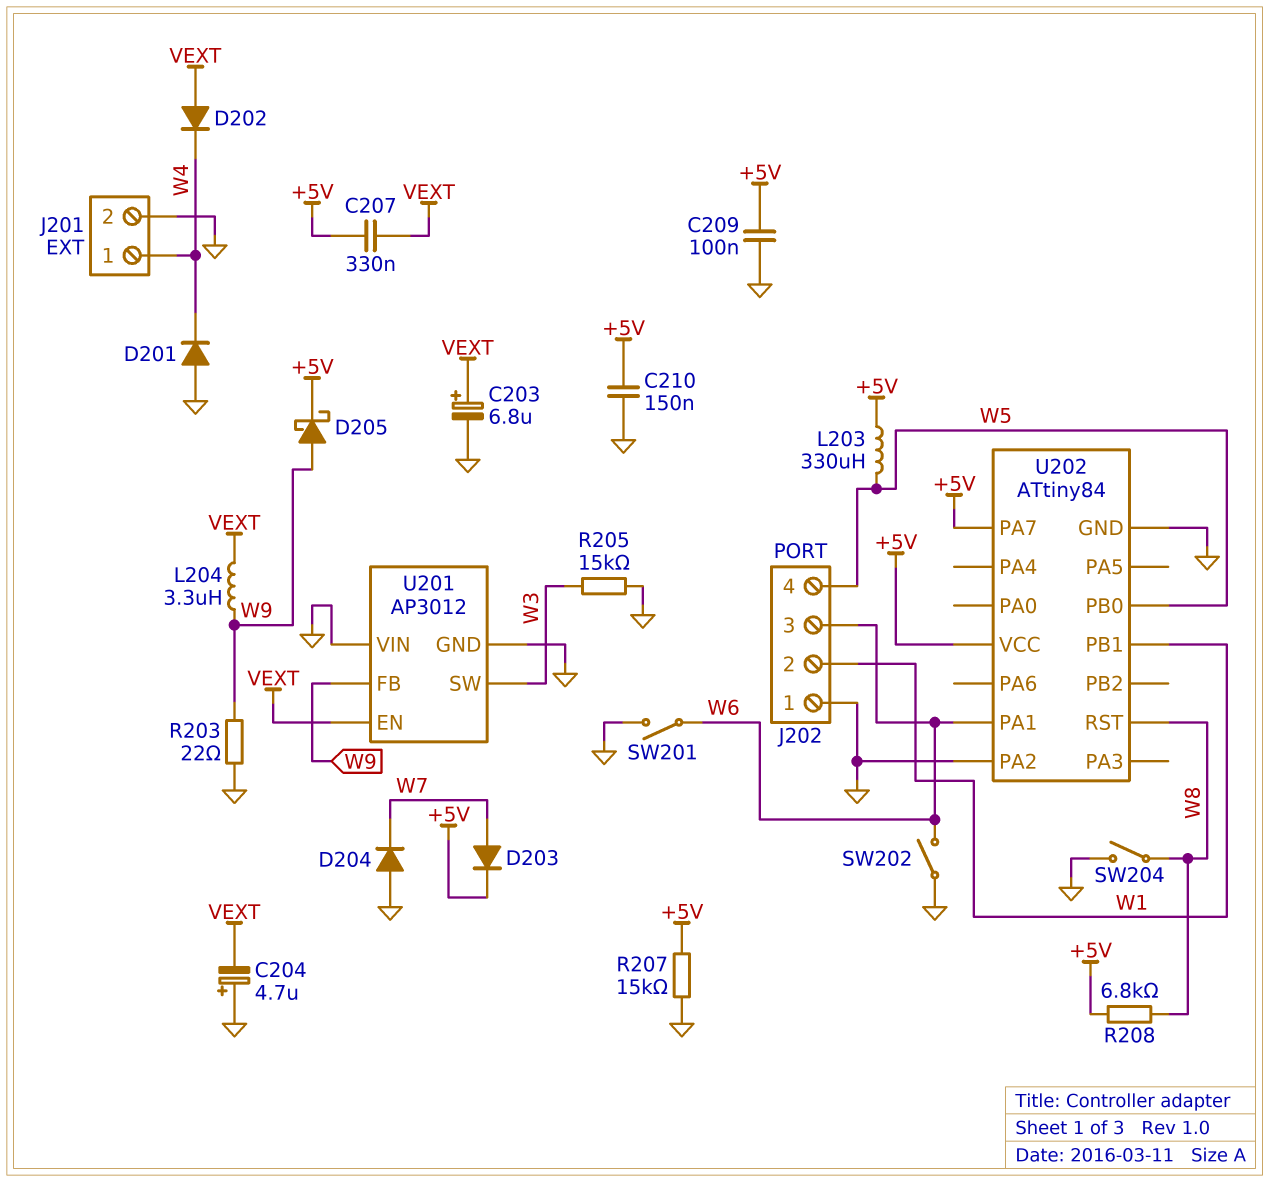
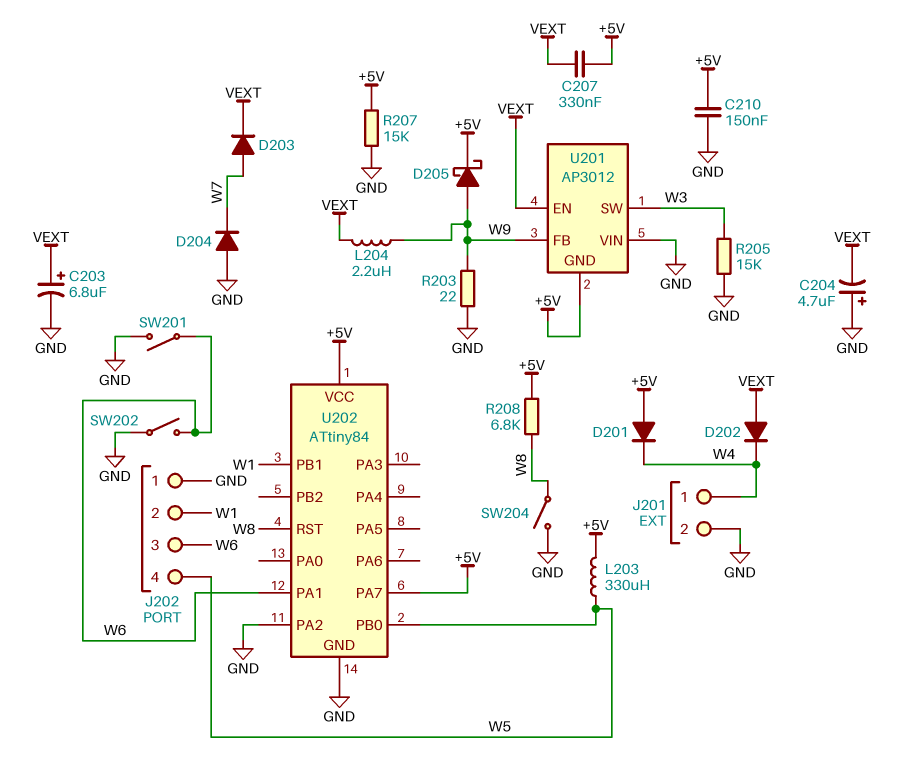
C209: 100nF (+5V, GND) -> none
D201: diode (A GND, K W4) -> diode (A +5V, K W4)
D203: diode (A W7, K +5V) -> diode (A W7, K VEXT)
L204: 3.3uH (VEXT, W9) -> 2.2uH (VEXT, W9)
U201 pin GND: GND -> +5V

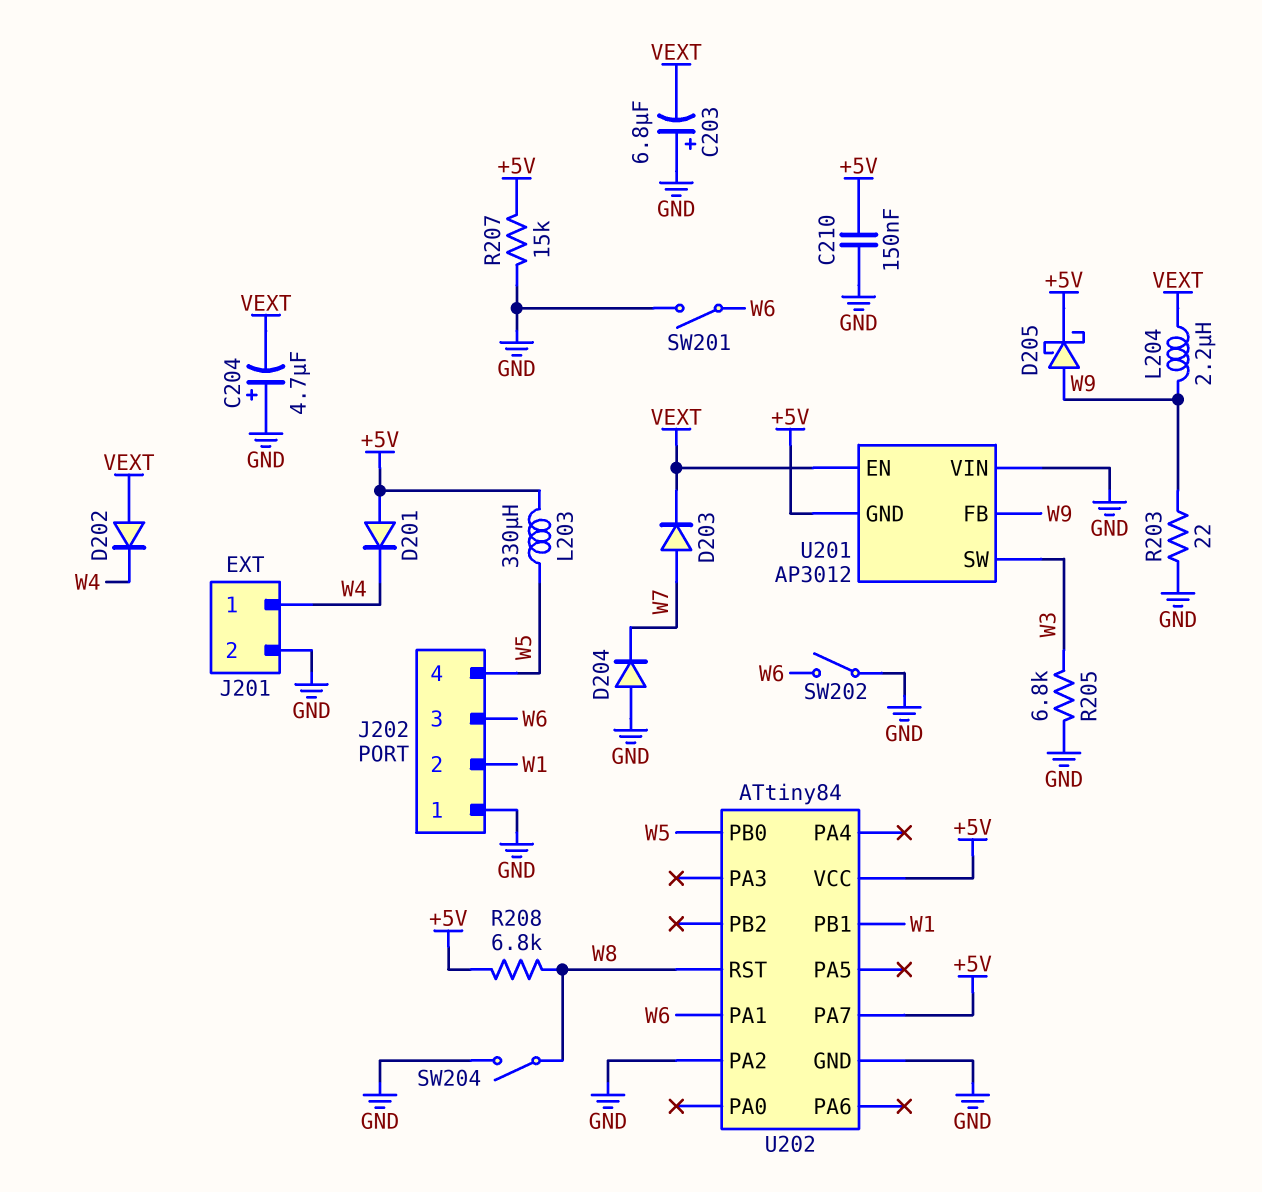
C203: 6.8uF (plus VEXT, minus GND) -> 6.8uF (plus GND, minus VEXT)
C207: 330nF (+5V, VEXT) -> none
R205: 15k (GND, W3) -> 6.8k (GND, W3)

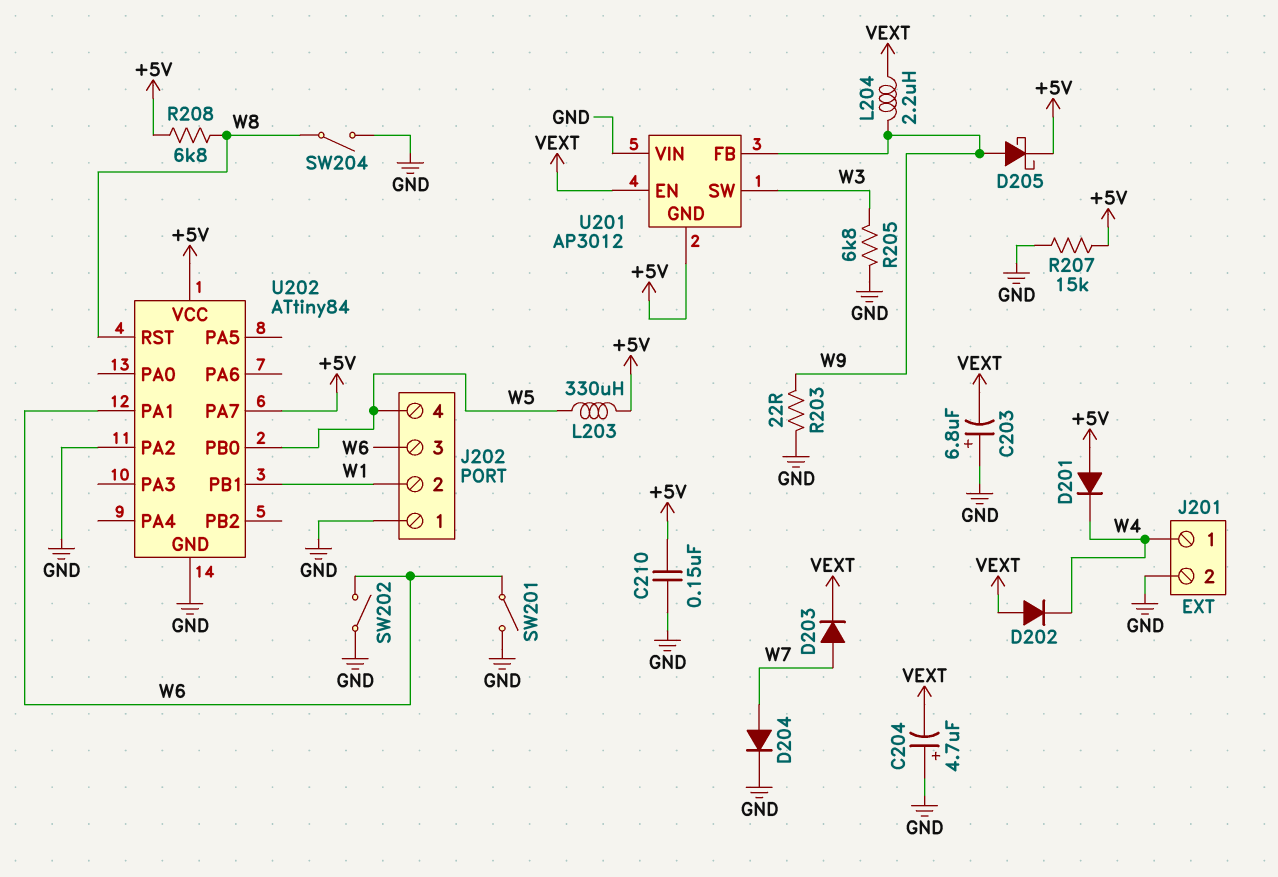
D204: diode (A GND, K W7) -> diode (A W7, K GND)

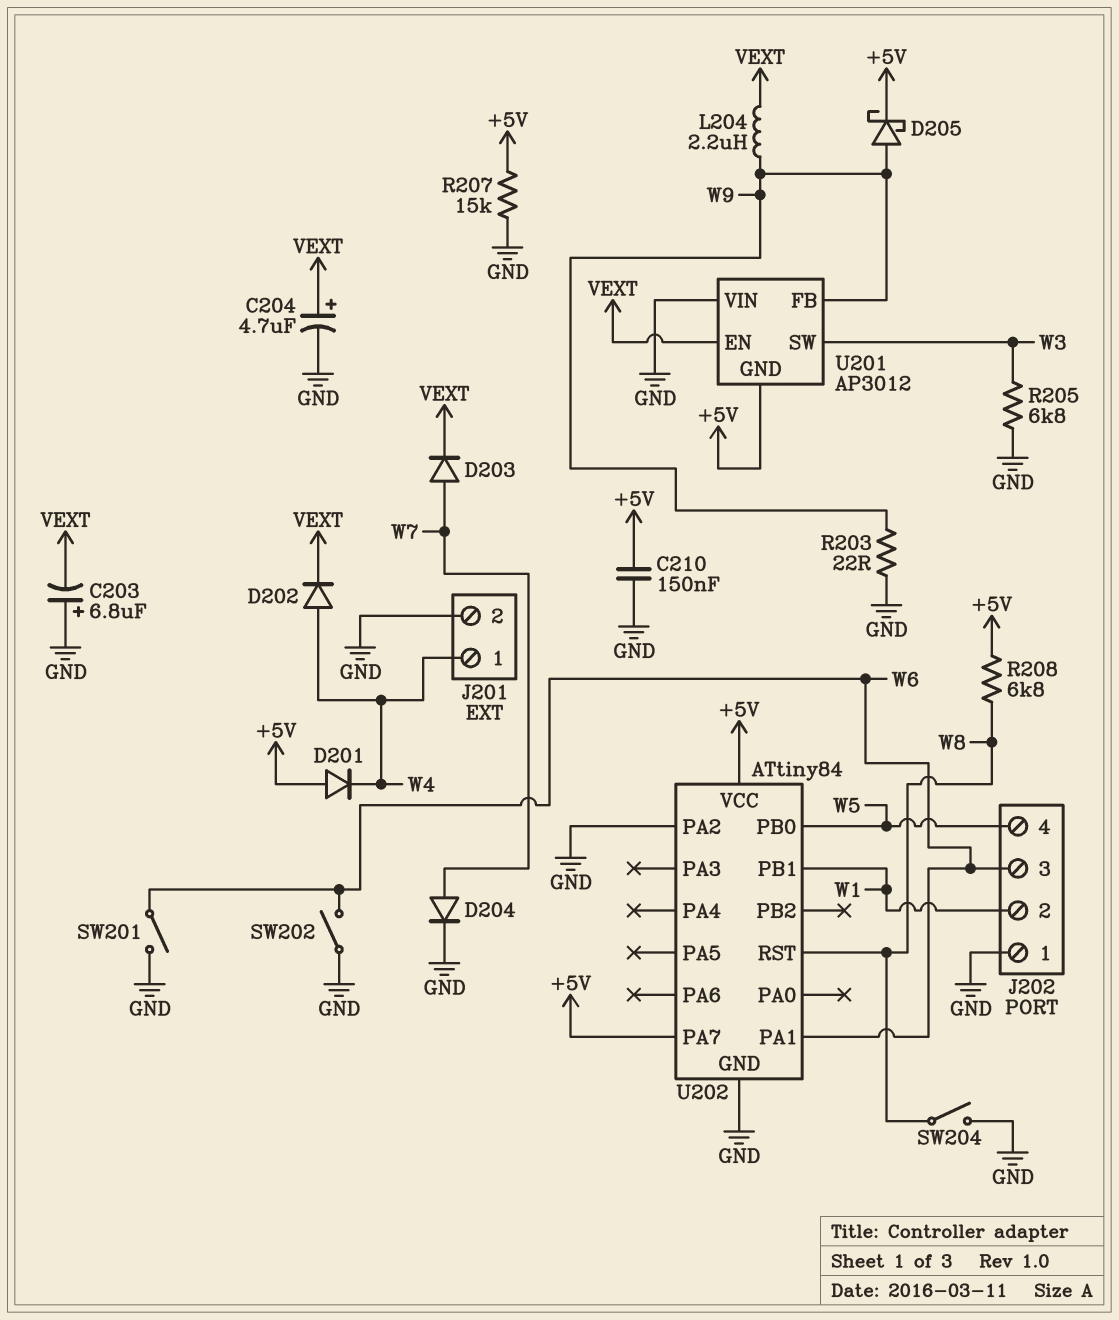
C204: 4.7uF (plus GND, minus VEXT) -> 4.7uF (plus VEXT, minus GND)
D202: diode (A VEXT, K W4) -> diode (A W4, K VEXT)
L203: 330uH (+5V, W5) -> none

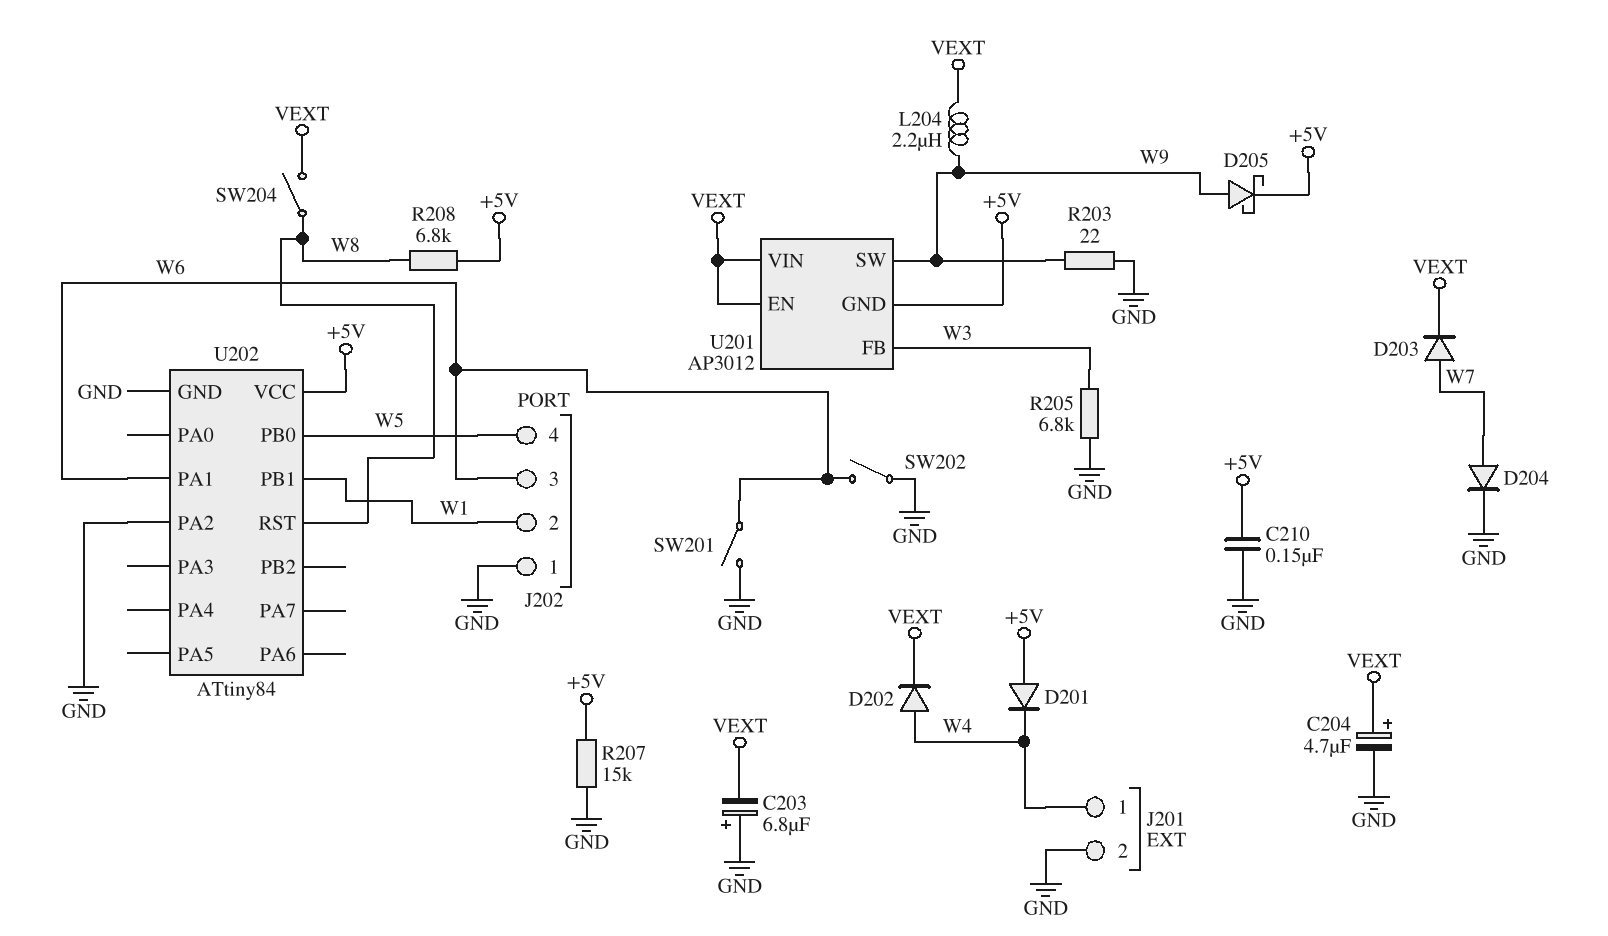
SW204: switch (GND, W8) -> switch (VEXT, W8)
U201 pin FB: W9 -> W3
U201 pin SW: W3 -> W9
U201 pin VIN: GND -> VEXT
U202 pin PA7: +5V -> none

